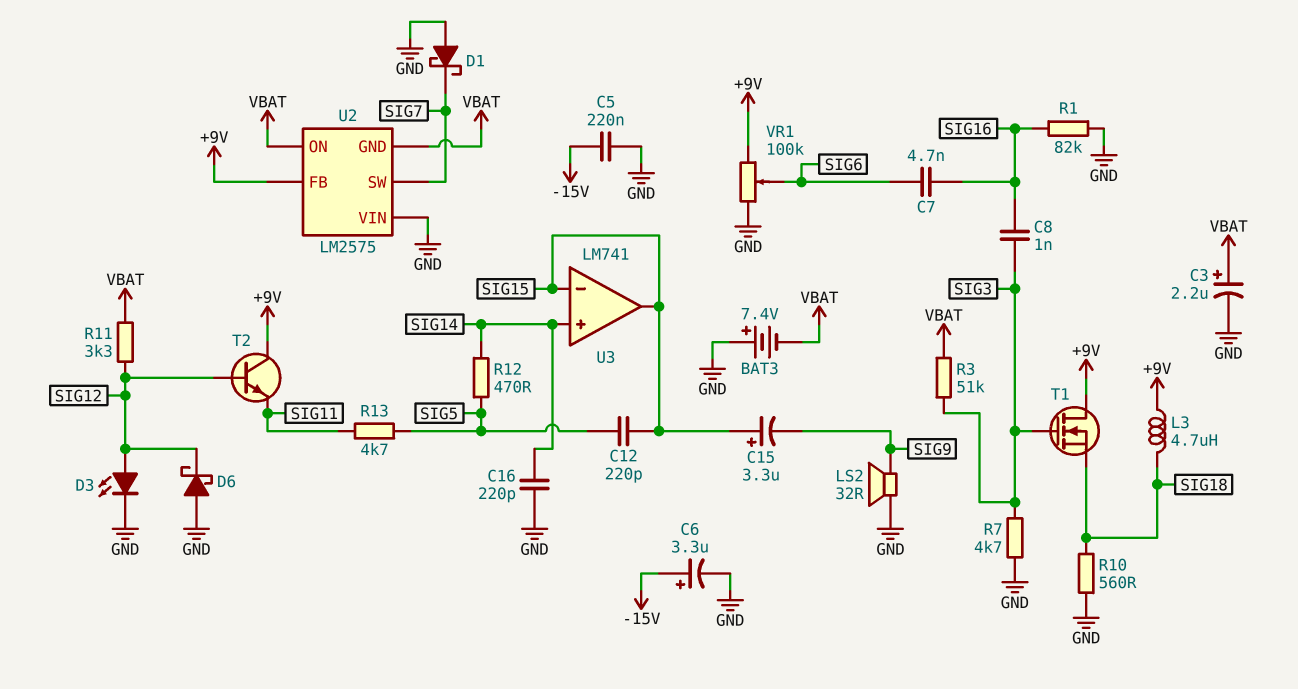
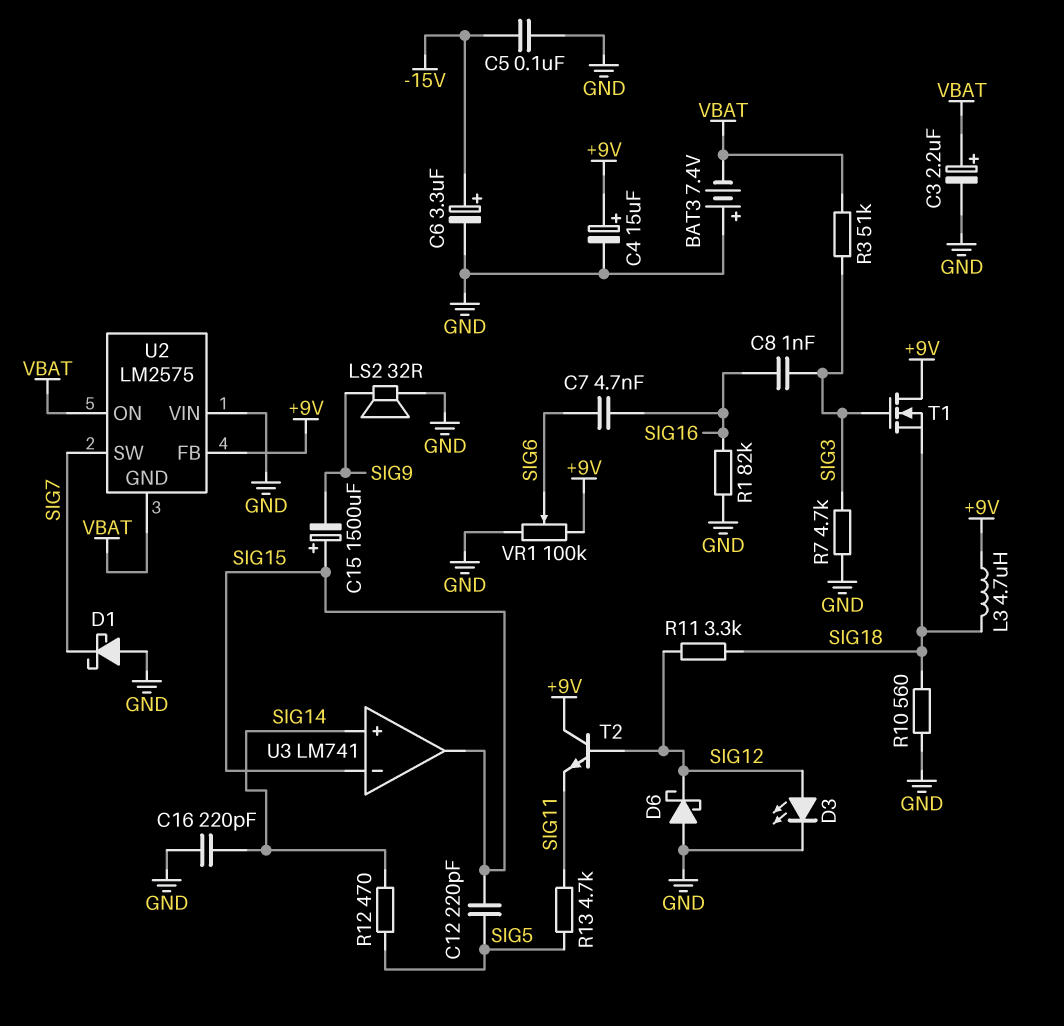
C4: none -> 15uF (plus +9V, minus GND)
C5: 220nF (-15V, GND) -> 100nF (-15V, GND)
C15: 3.3uF (plus SIG15, minus SIG9) -> 1500uF (plus SIG15, minus SIG9)
R11: 3.3k (SIG12, VBAT) -> 3.3k (SIG12, SIG18)

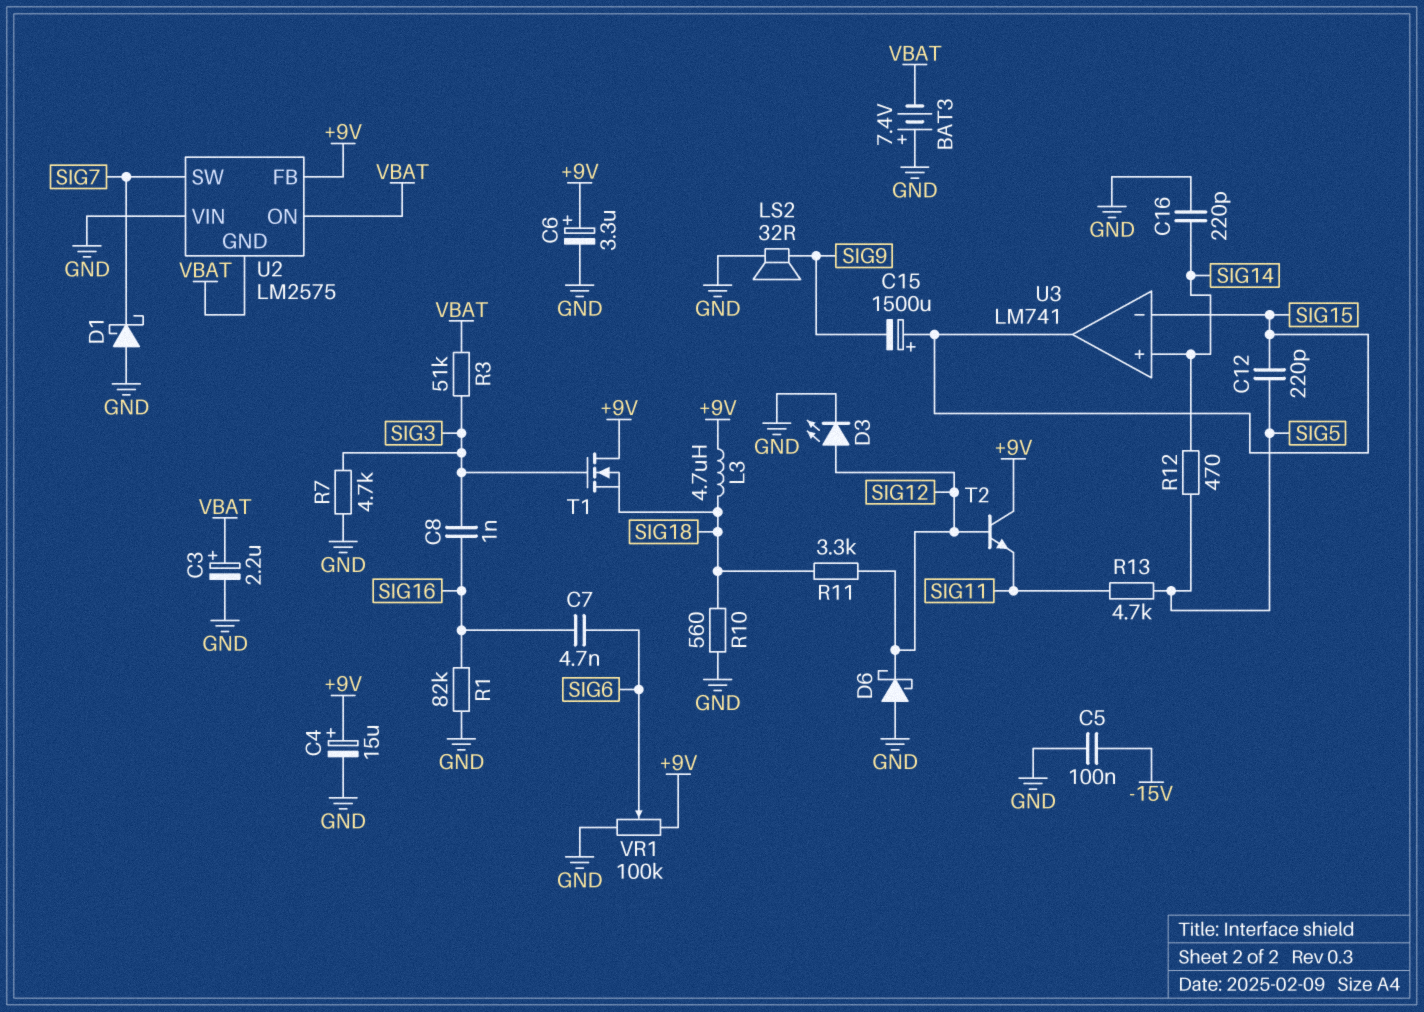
C6: 3.3uF (plus -15V, minus GND) -> 3.3uF (plus +9V, minus GND)

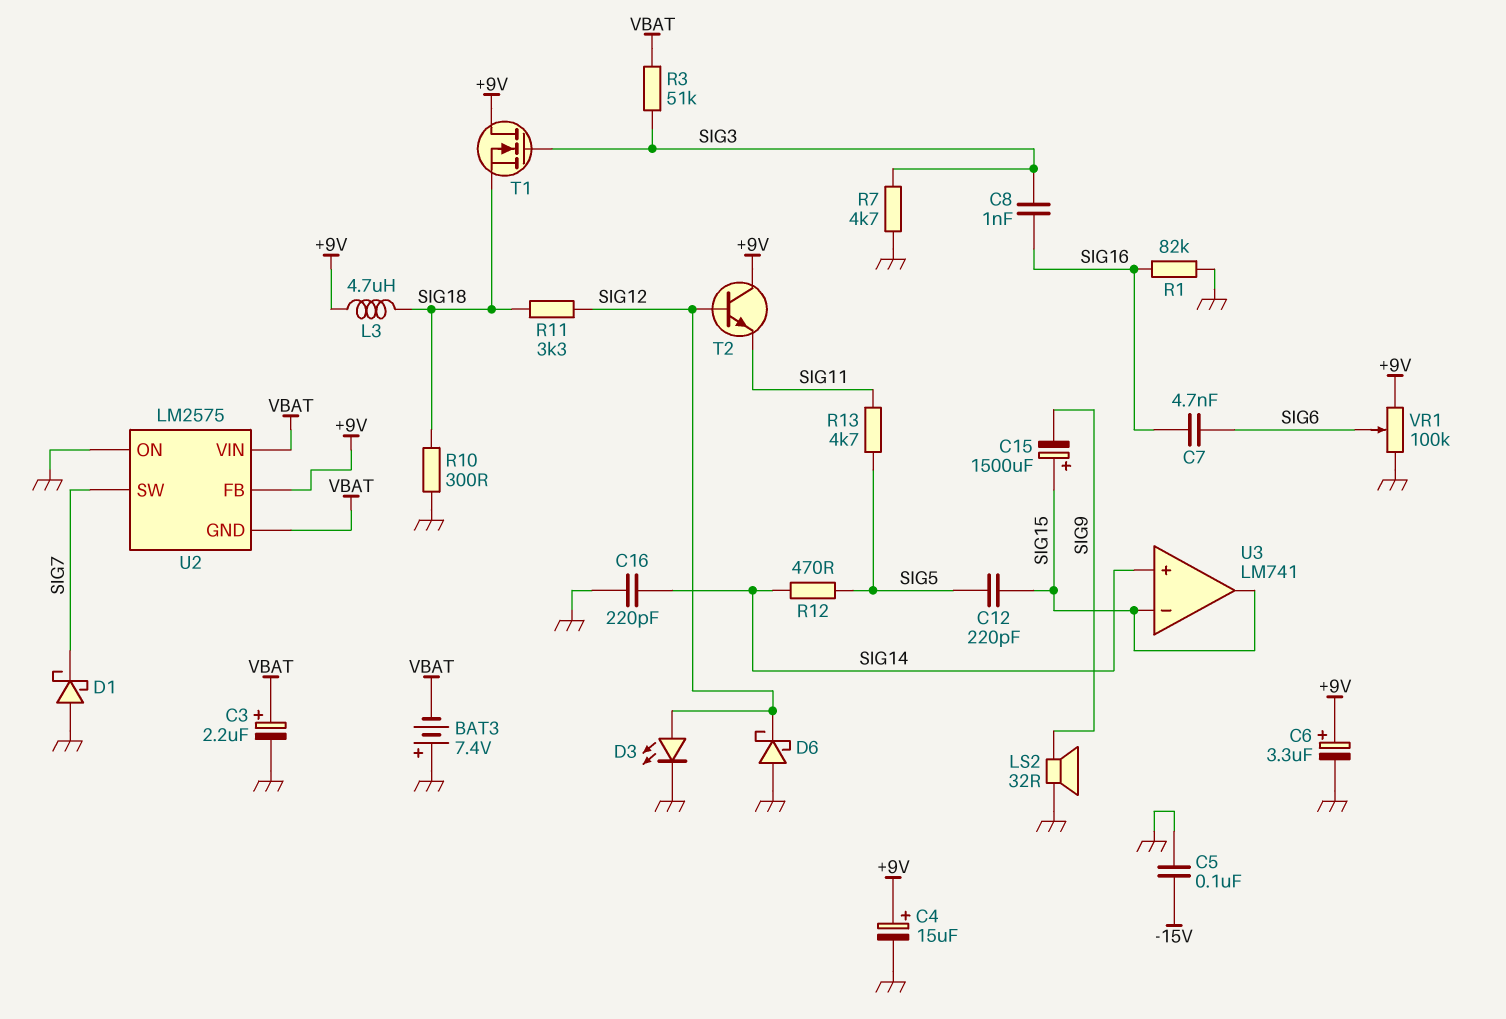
R10: 560 (GND, SIG18) -> 300 (GND, SIG18)
U2 pin ON: VBAT -> GND
U2 pin VIN: GND -> VBAT

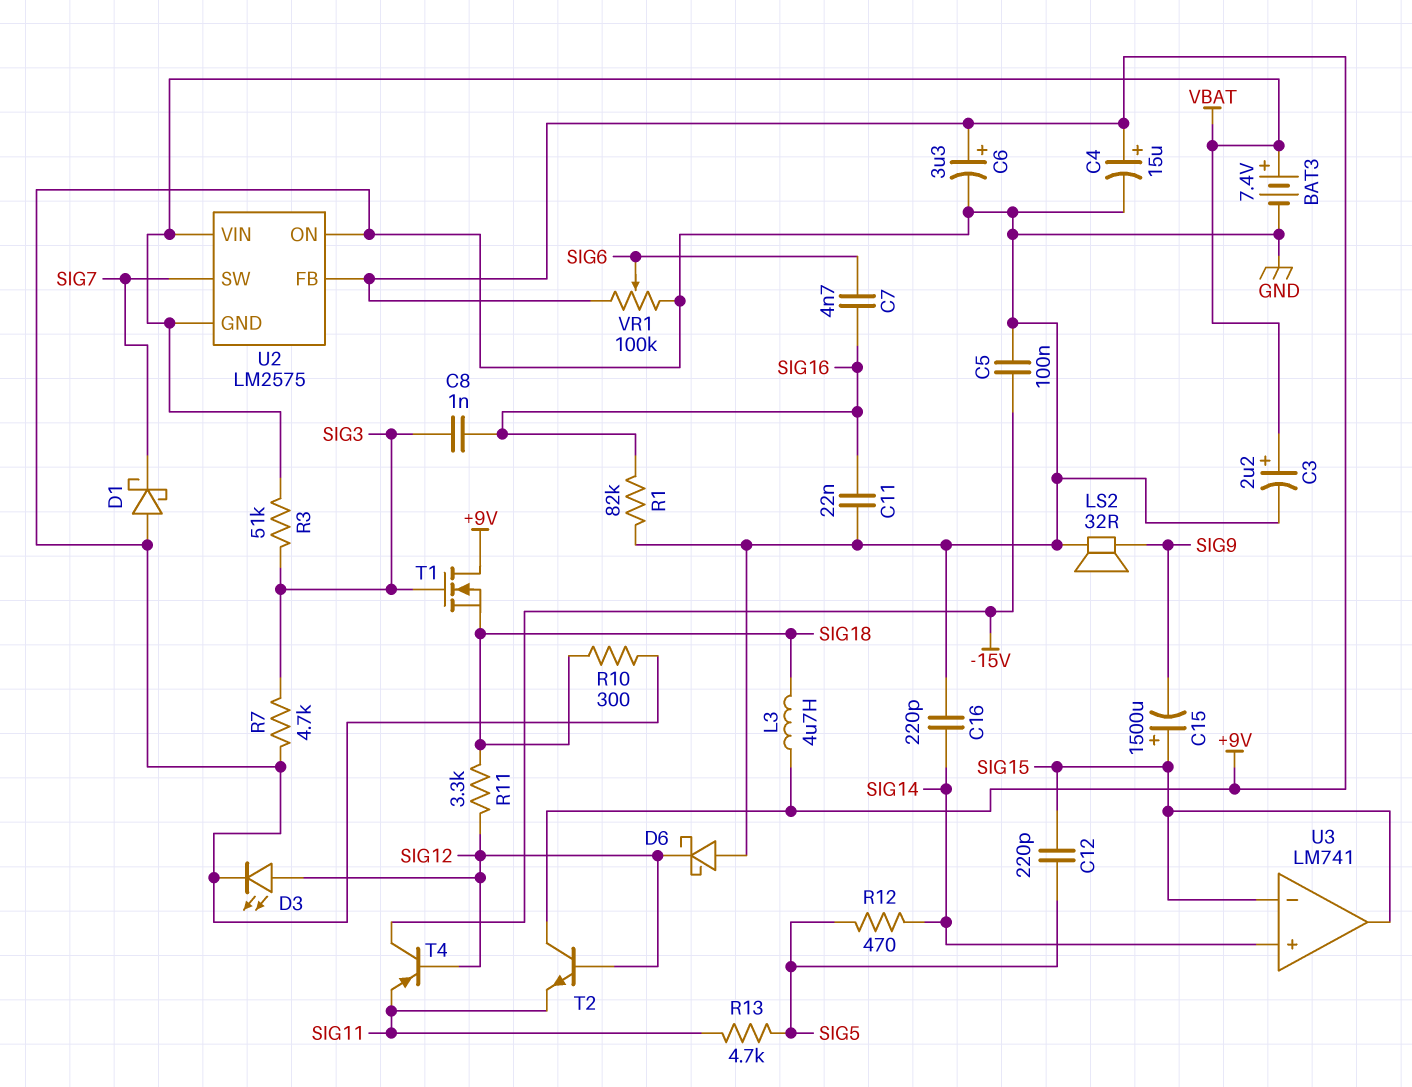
BAT3: 7.4V (plus GND, minus VBAT) -> 7.4V (plus VBAT, minus GND)
C11: none -> 22nF (GND, SIG16)
T4: none -> PNP (B SIG12, C -15V, E SIG11)

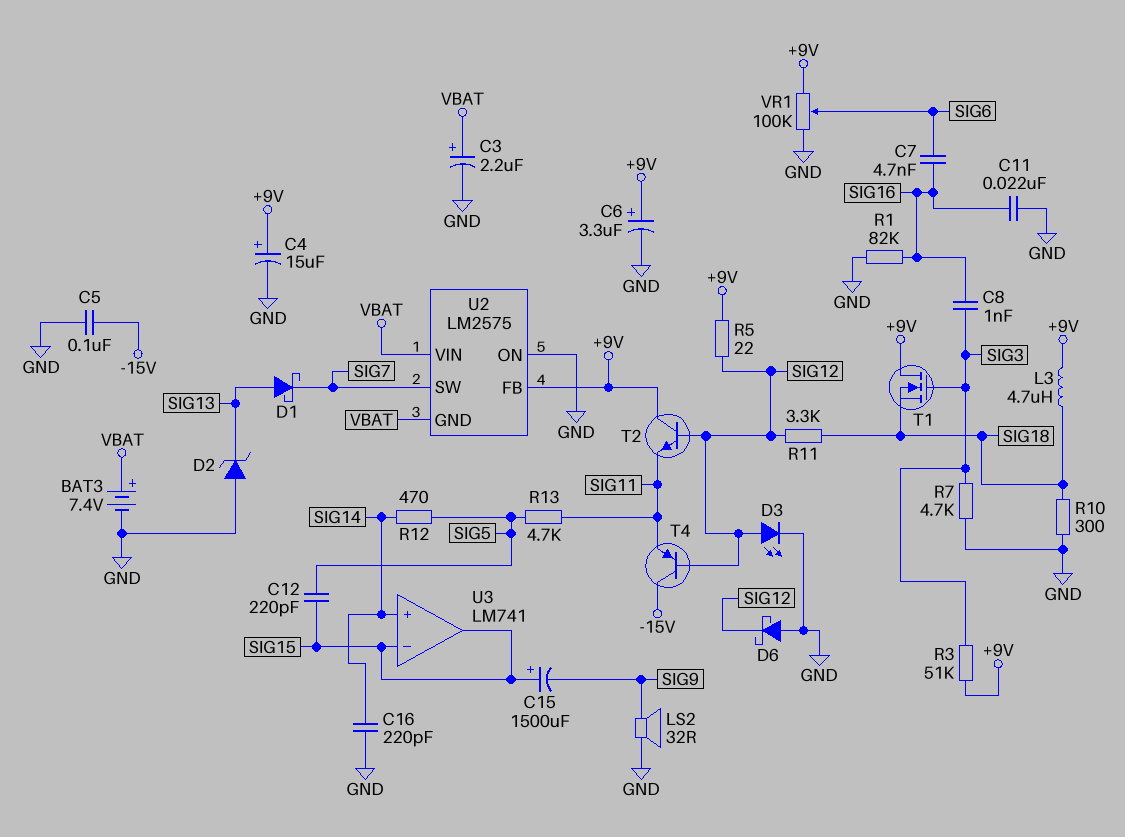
D1: schottky (A GND, K SIG7) -> schottky (A SIG13, K SIG7)
D2: none -> zener (A GND, K SIG13)
R3: 51k (SIG3, VBAT) -> 51k (+9V, SIG3)
R5: none -> 22 (+9V, SIG12)

